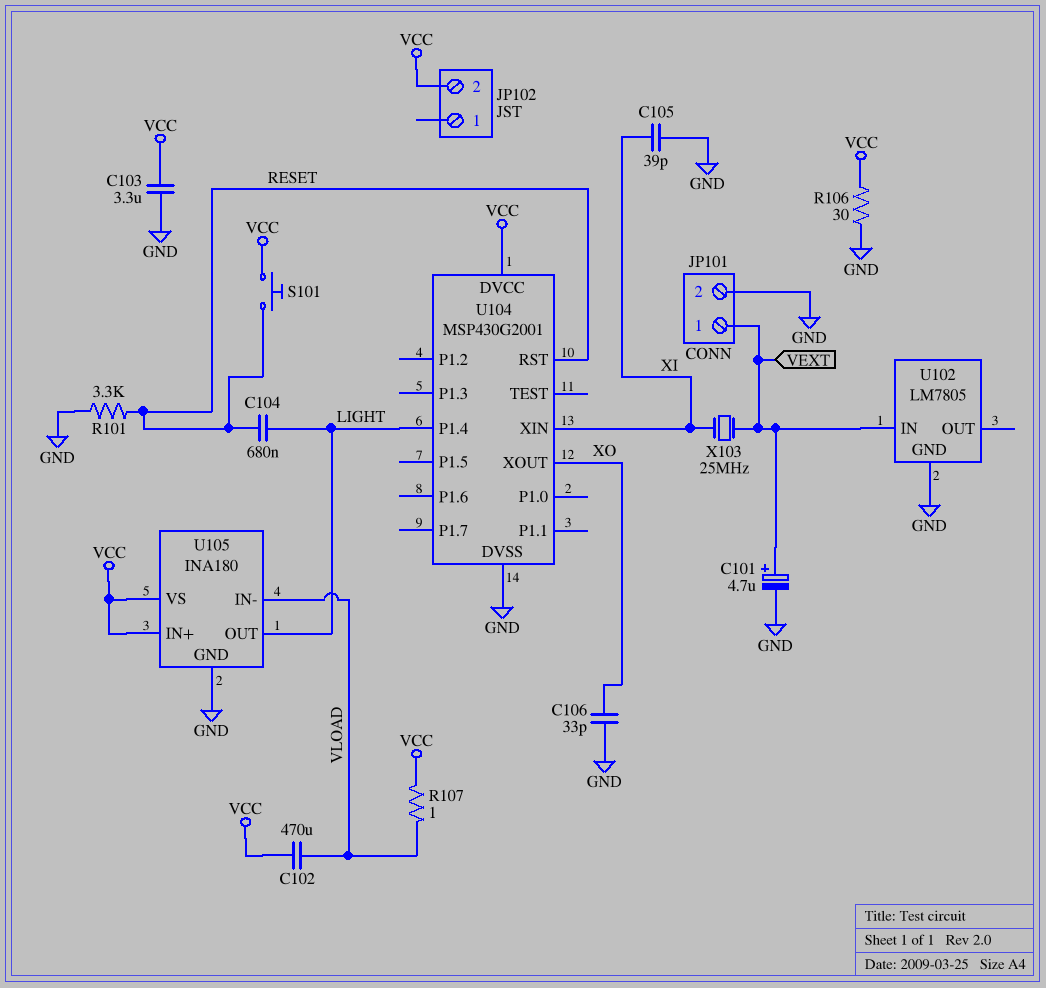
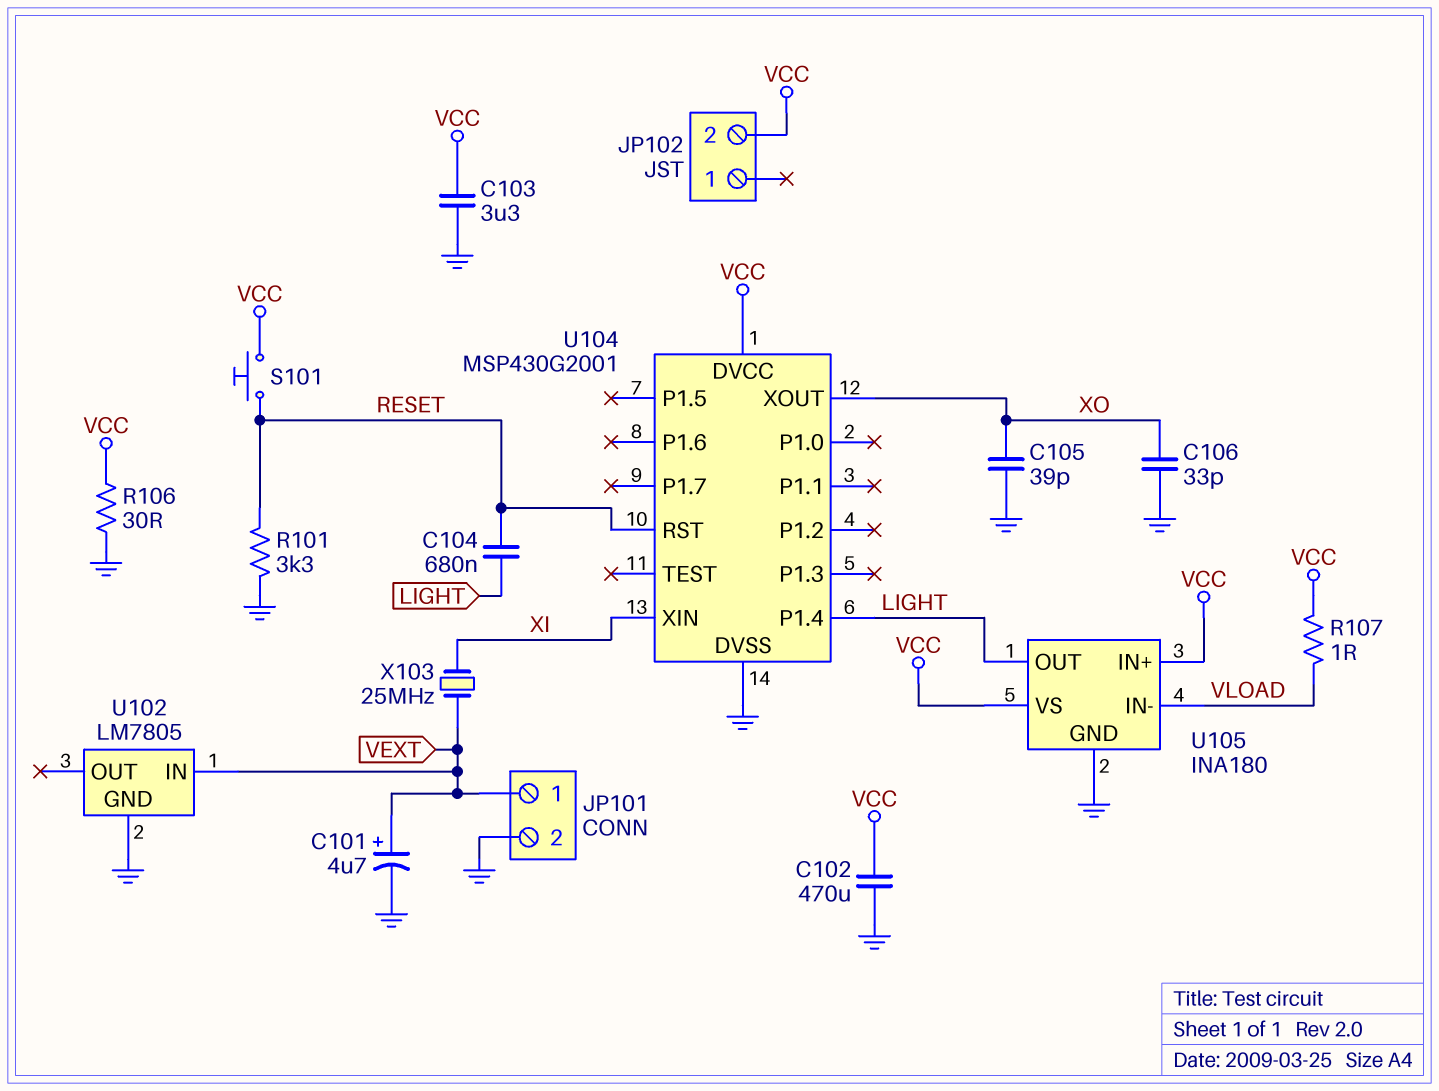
C102: 470uF (VCC, VLOAD) -> 470uF (GND, VCC)
C105: 39pF (GND, XI) -> 39pF (GND, XO)

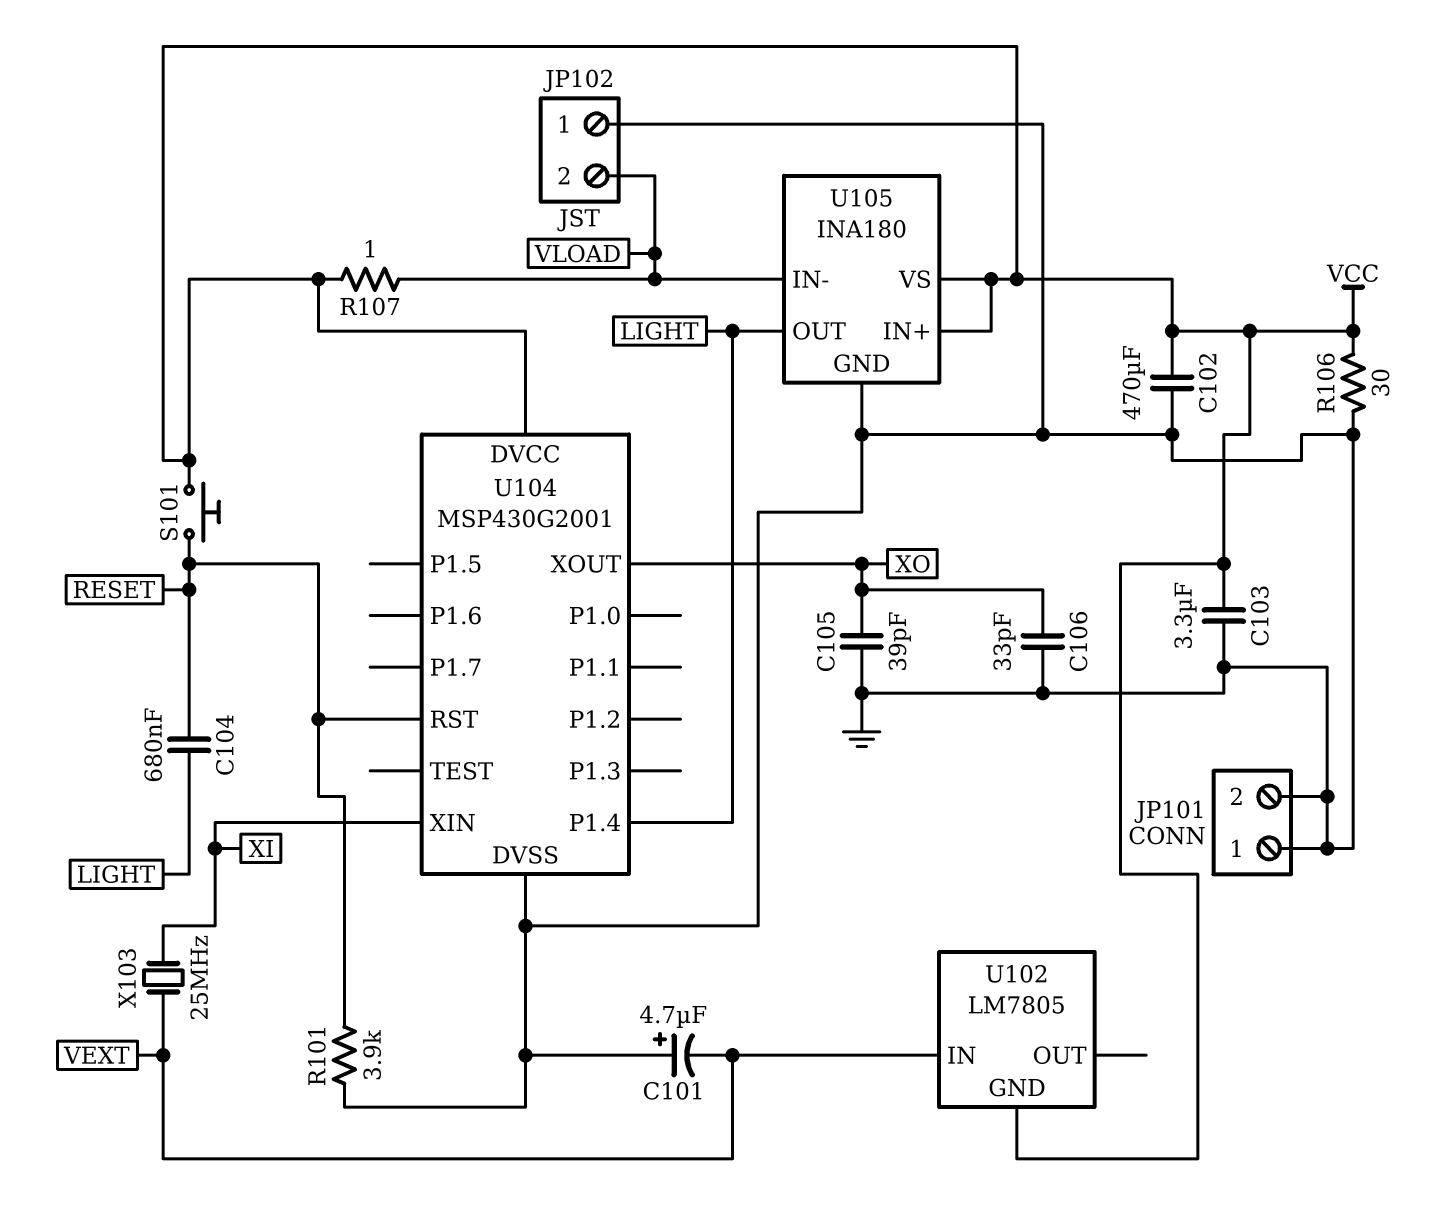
C101: 4.7uF (plus VEXT, minus GND) -> 4.7uF (plus GND, minus VEXT)
JP101 pin 1: VEXT -> GND
JP102 pin 1: none -> GND
JP102 pin 2: VCC -> VLOAD
R101: 3.3k (GND, RESET) -> 3.9k (GND, RESET)
U102 pin GND: GND -> VCC

